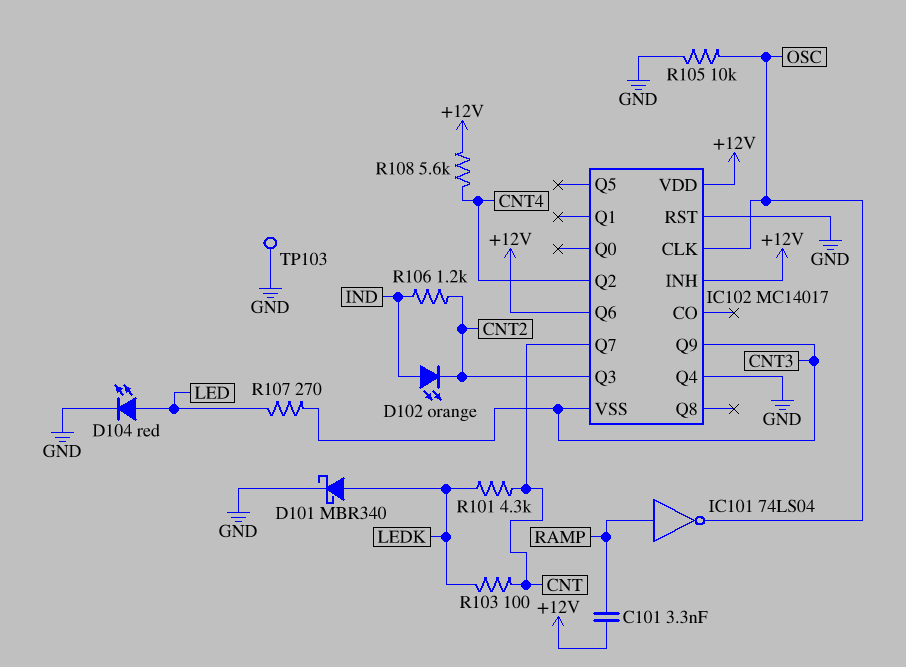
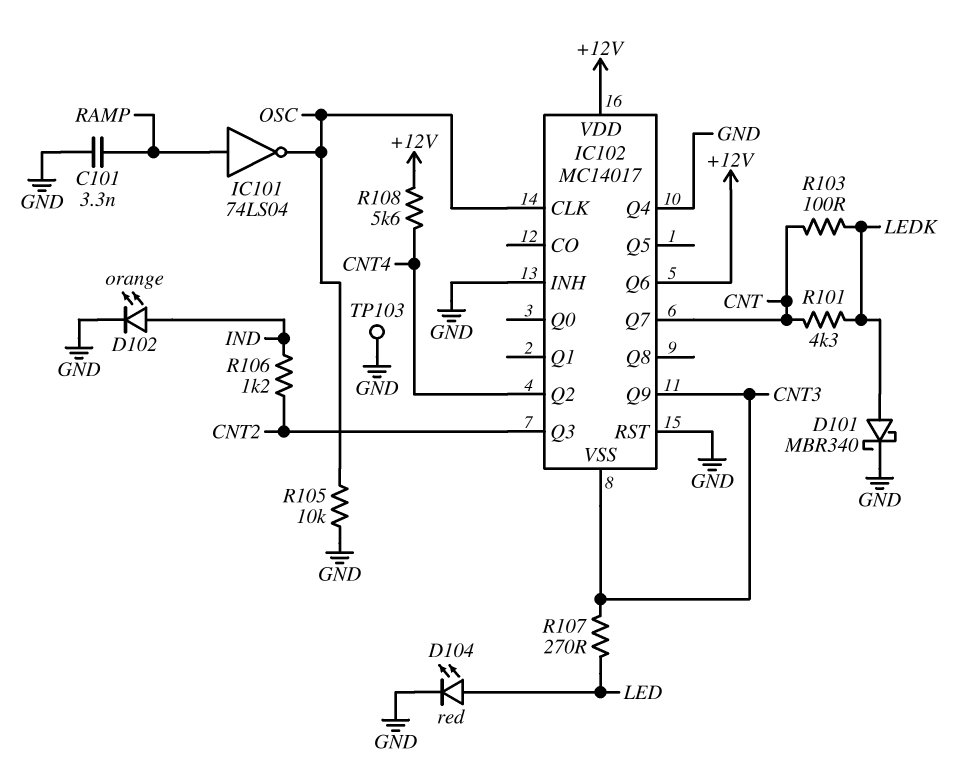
C101: 3.3nF (+12V, RAMP) -> 3.3nF (GND, RAMP)
D102: LED orange (A IND, K CNT2) -> LED orange (A IND, K GND)
IC102 pin INH: +12V -> GND

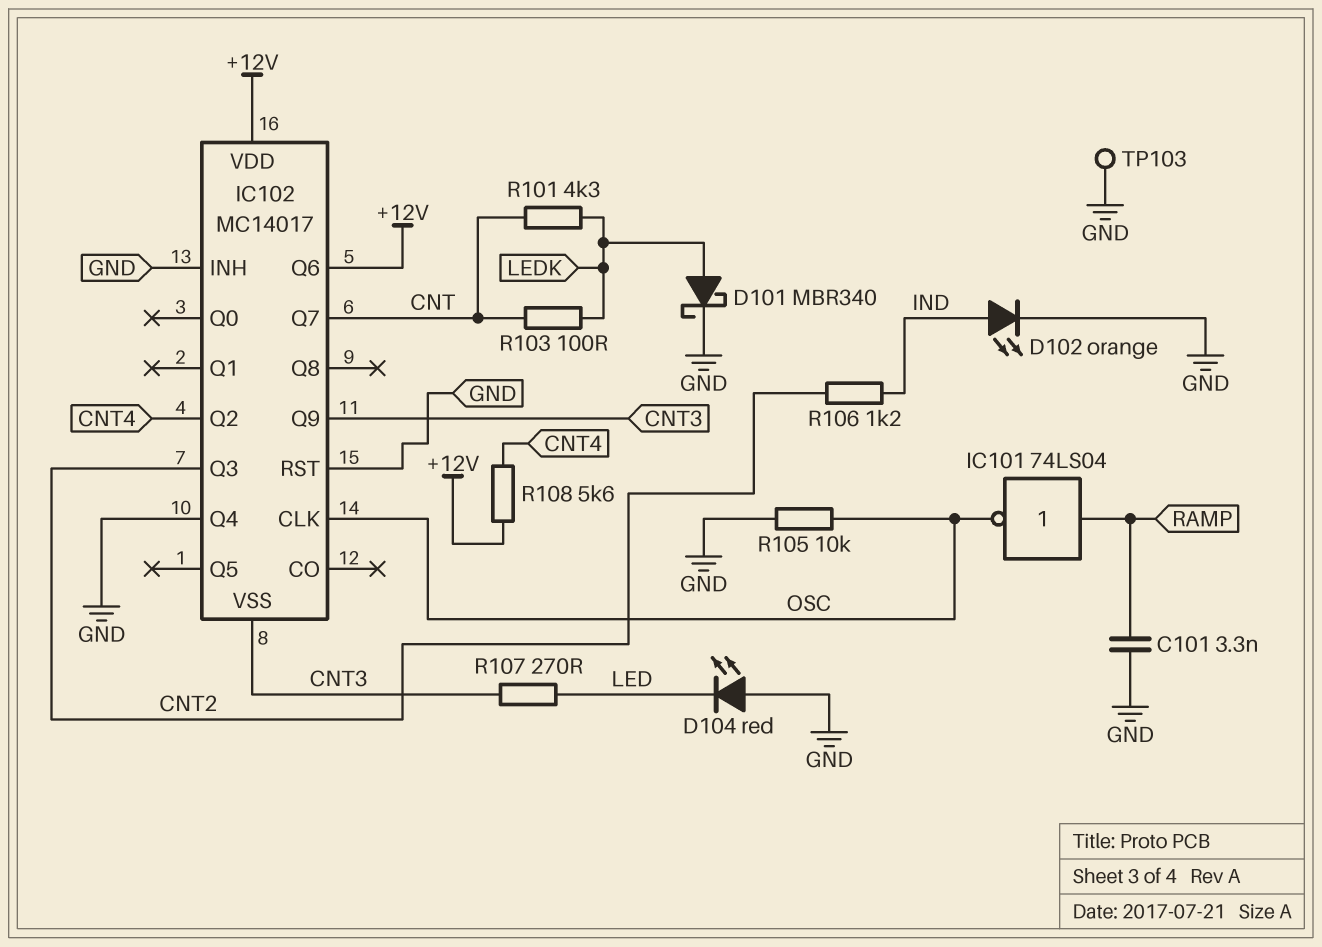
D104: LED red (A LED, K GND) -> LED red (A GND, K LED)

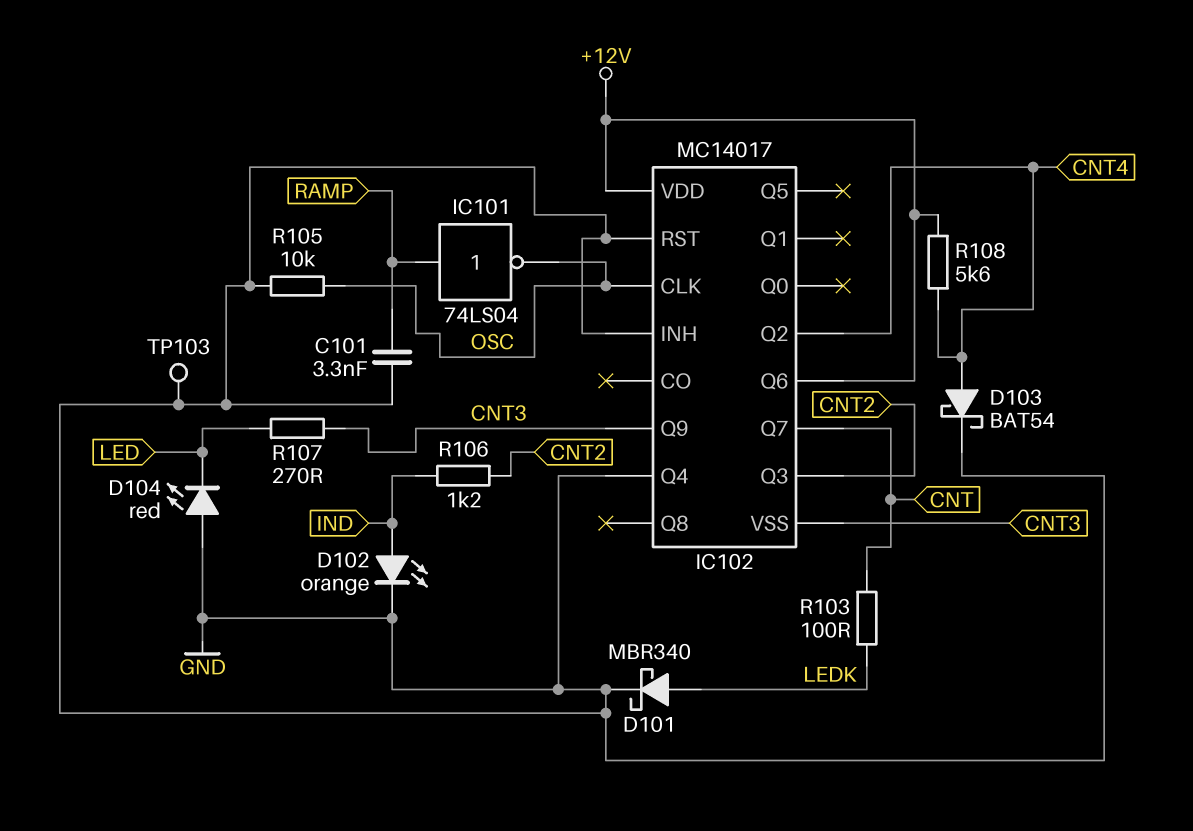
D103: none -> schottky BAT54 (A CNT4, K GND)
R101: 4.3k (CNT, LEDK) -> none

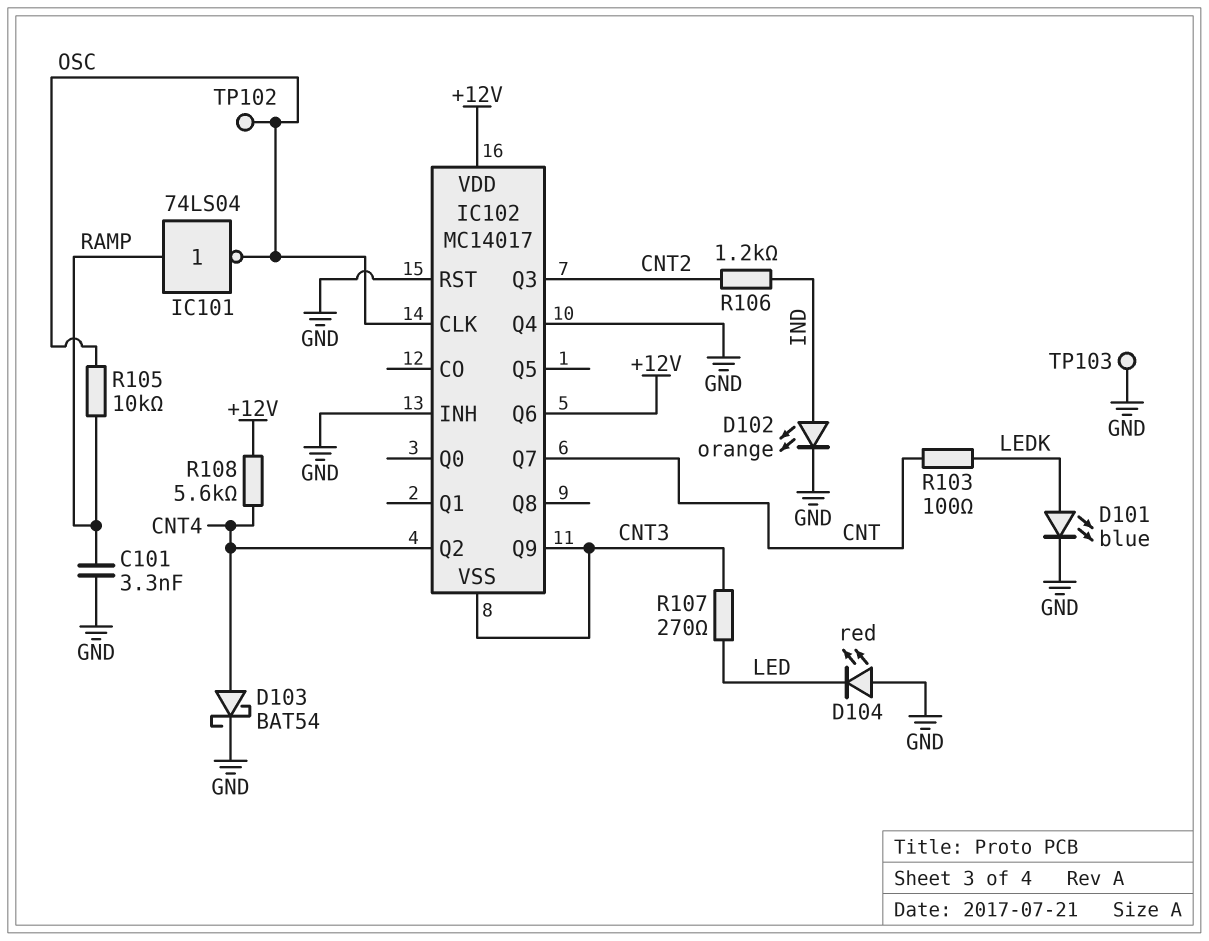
D101: schottky MBR340 (A LEDK, K GND) -> LED blue (A LEDK, K GND)
R105: 10k (GND, OSC) -> 10k (OSC, RAMP)
TP102: none -> test point (OSC)

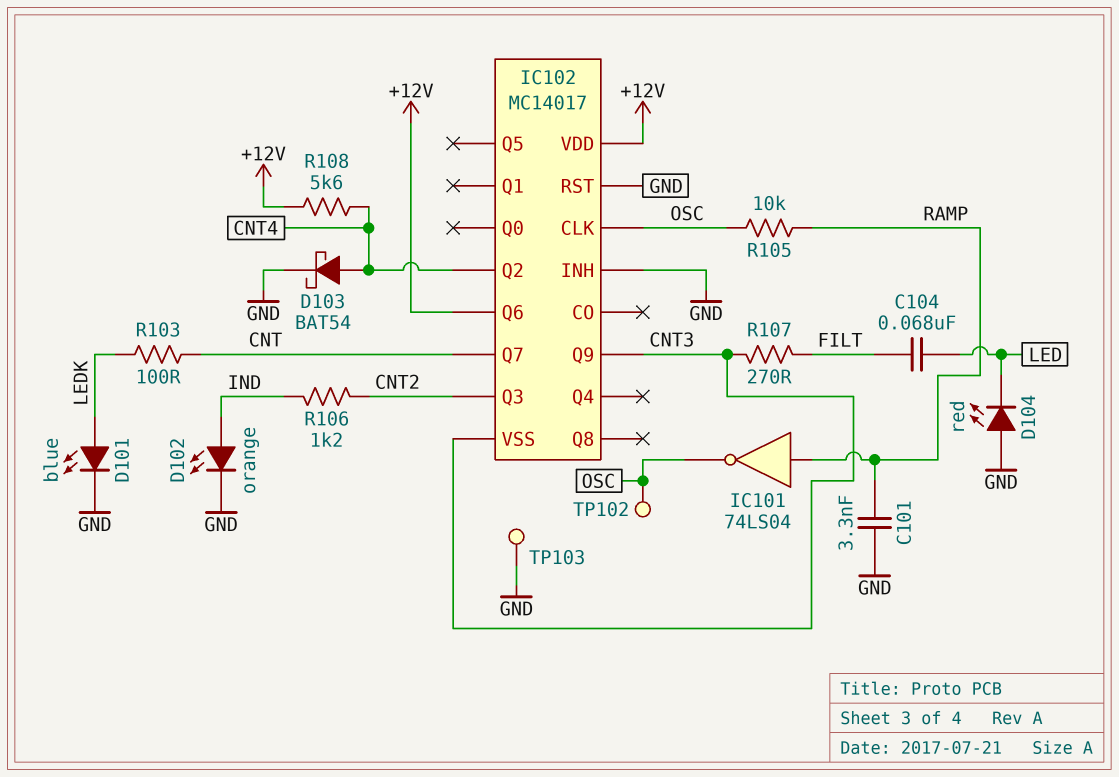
C104: none -> 68nF (FILT, LED)
IC102 pin Q4: GND -> none
R107: 270 (CNT3, LED) -> 270 (CNT3, FILT)

